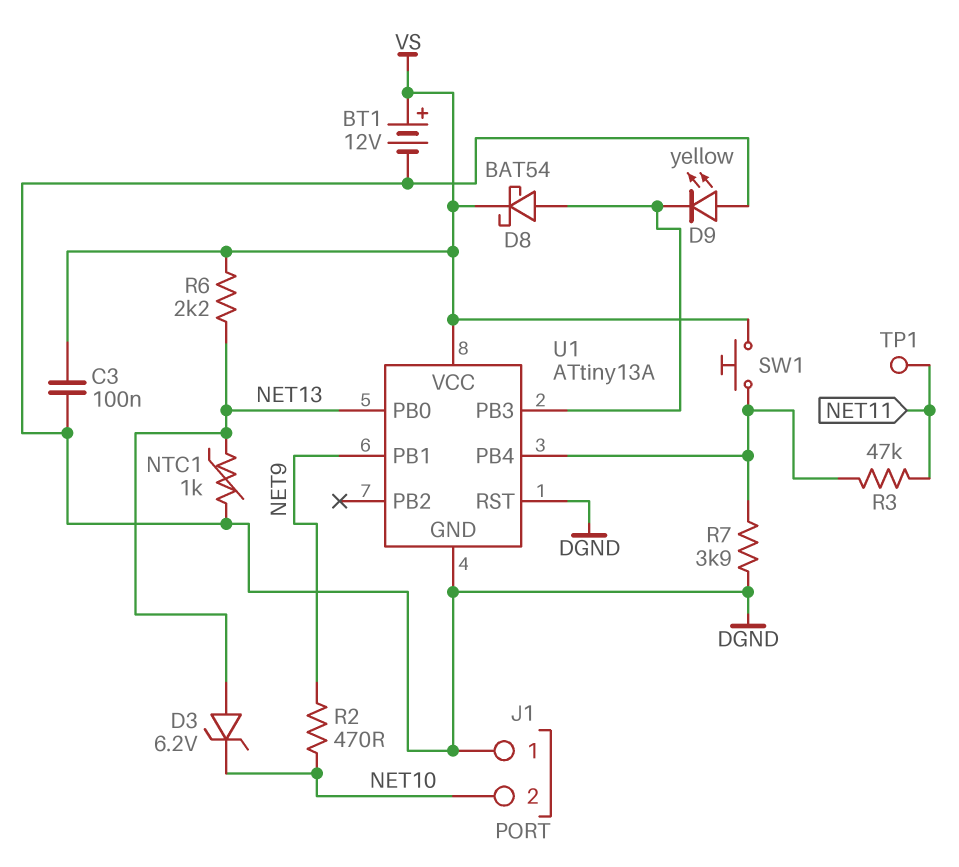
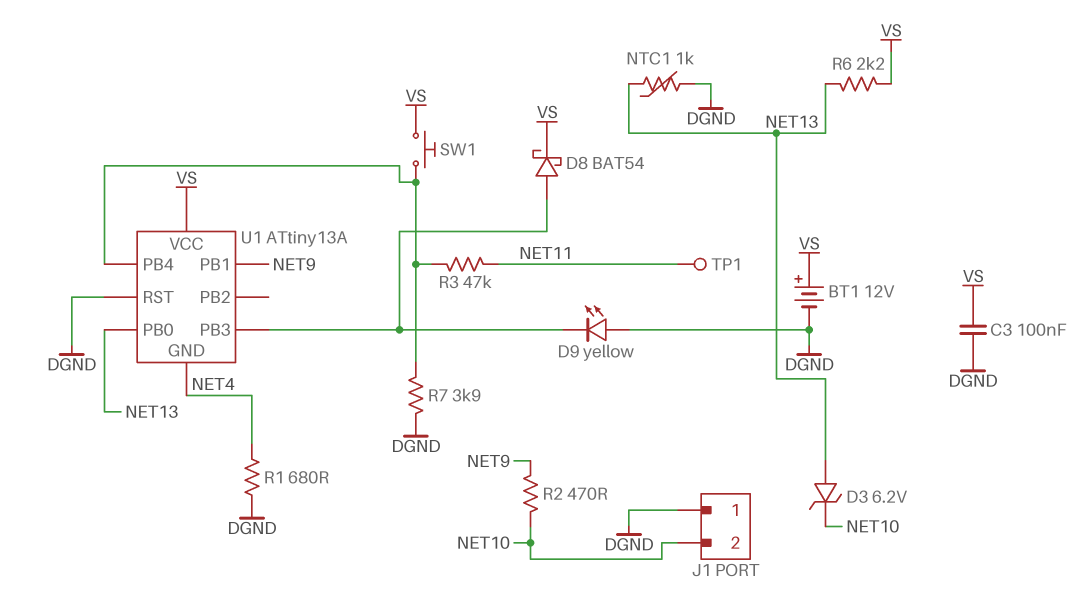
R1: none -> 680 (DGND, NET4)
U1 pin GND: DGND -> NET4

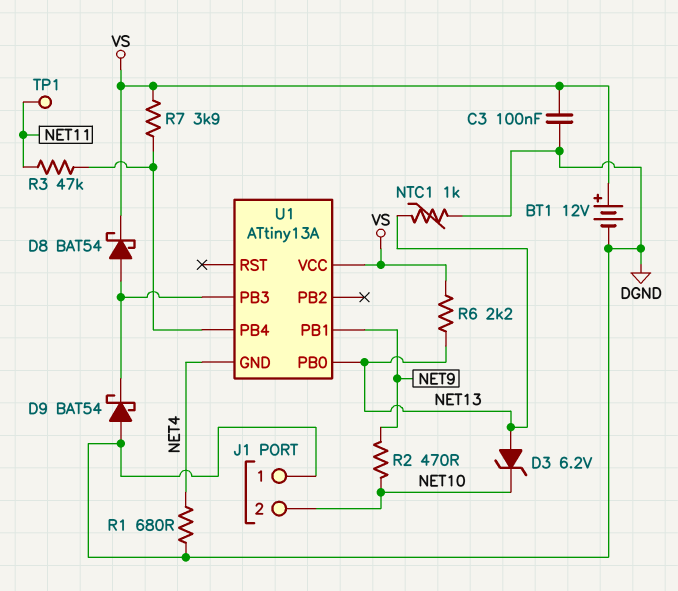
D9: LED yellow (A DGND, K U1/PB3) -> schottky BAT54 (A DGND, K U1/PB3)
R7: 3.9k (DGND, U1/PB4) -> 3.9k (U1/PB4, VS)
SW1: button (U1/PB4, VS) -> none
U1 pin RST: DGND -> none

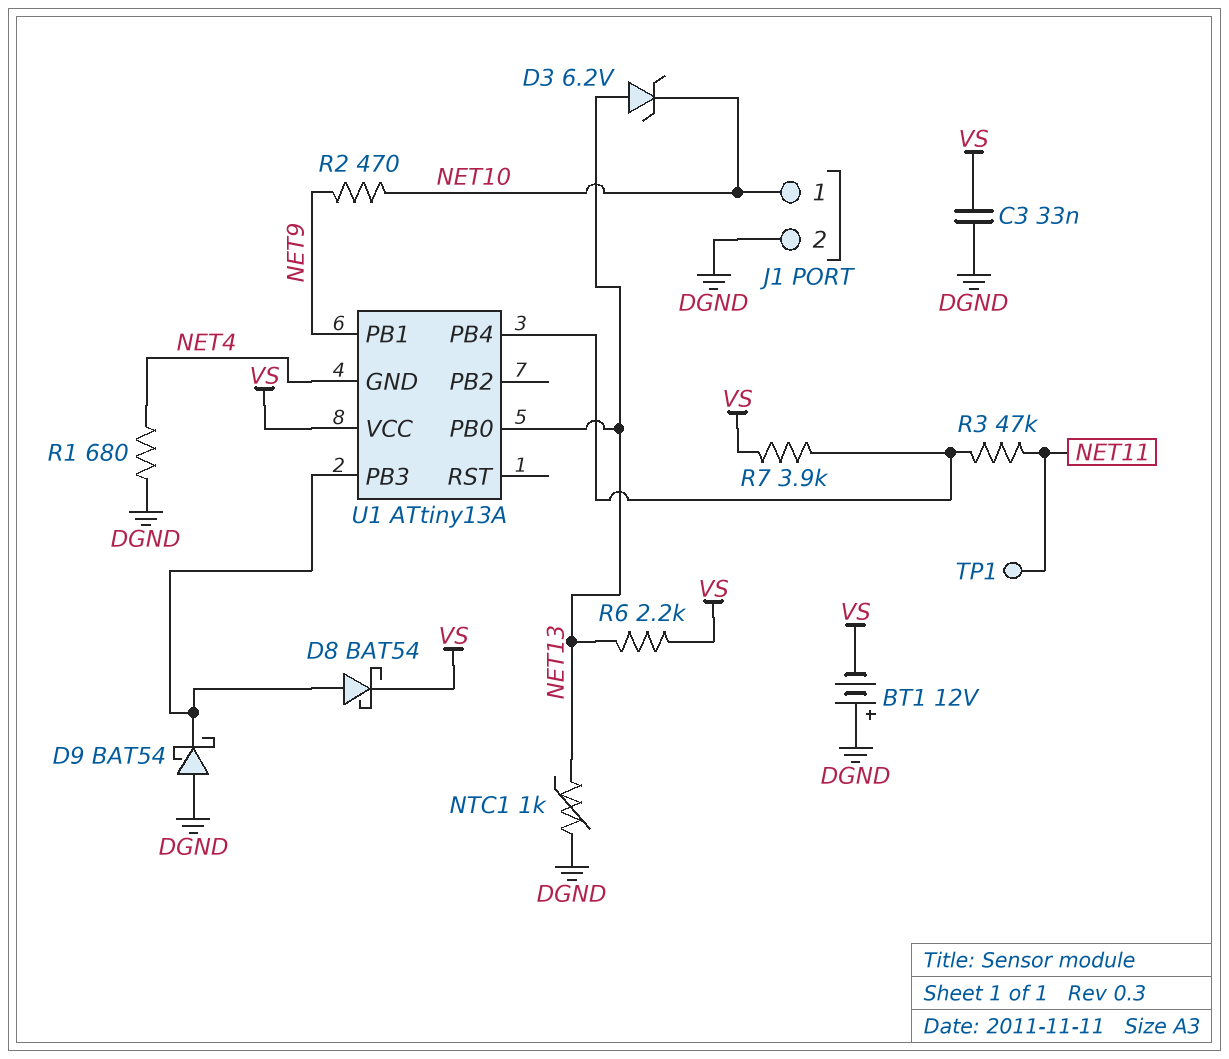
BT1: 12V (plus VS, minus DGND) -> 12V (plus DGND, minus VS)
C3: 100nF (DGND, VS) -> 33nF (DGND, VS)
J1 pin 1: DGND -> NET10
J1 pin 2: NET10 -> DGND

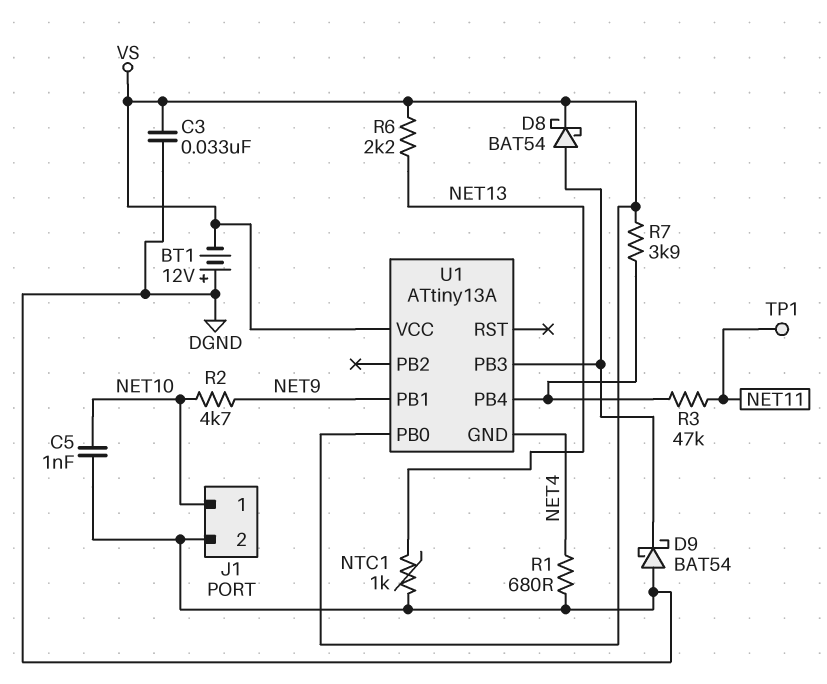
C5: none -> 1nF (DGND, NET10)
D3: zener 6.2V (A NET13, K NET10) -> none
R2: 470 (NET9, NET10) -> 4.7k (NET9, NET10)
U1 pin PB0: NET13 -> VS

